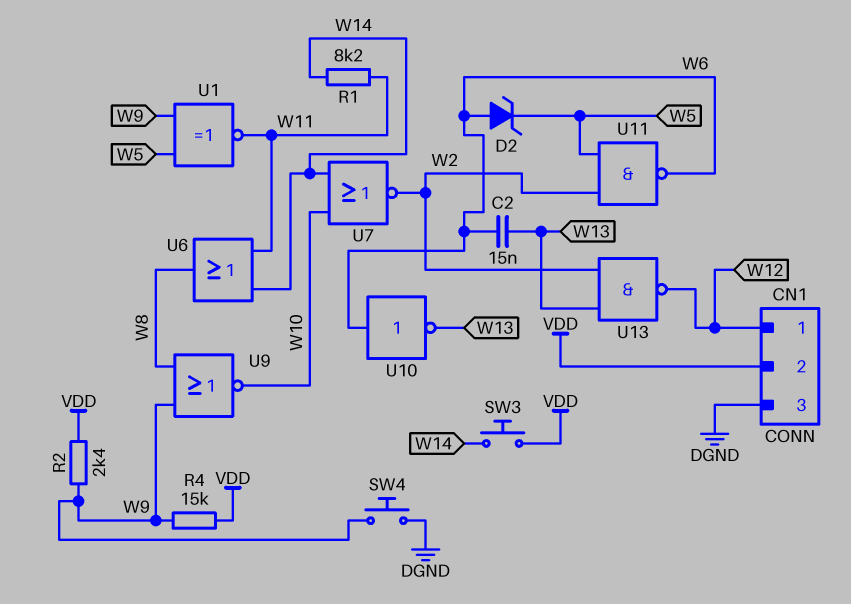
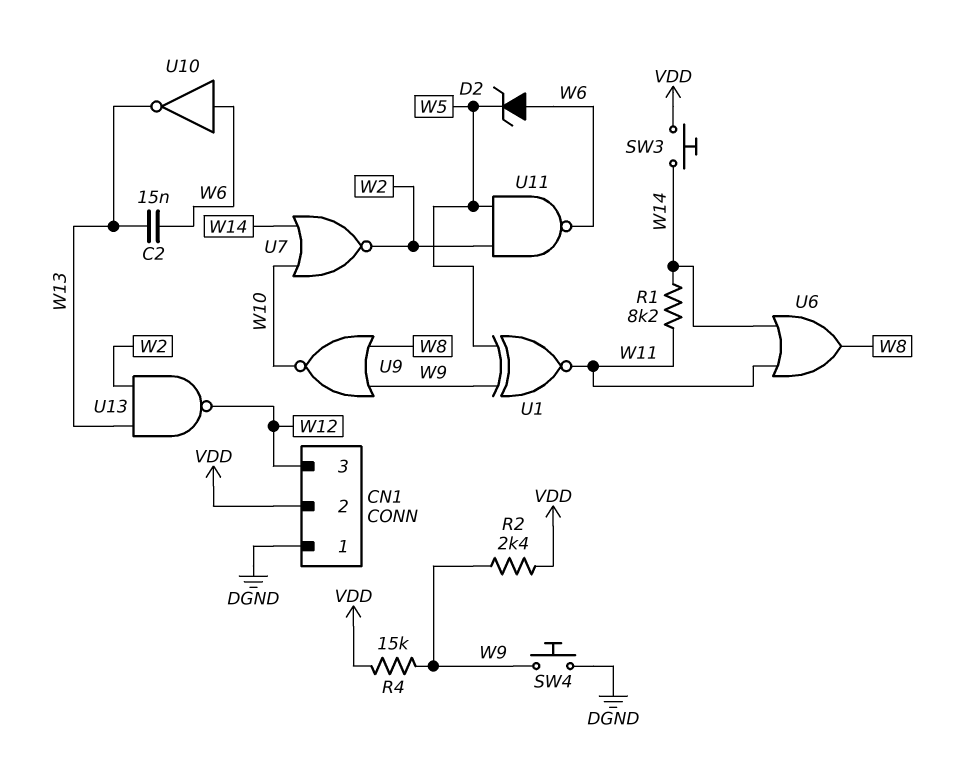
CN1 pin 1: W12 -> DGND
CN1 pin 3: DGND -> W12

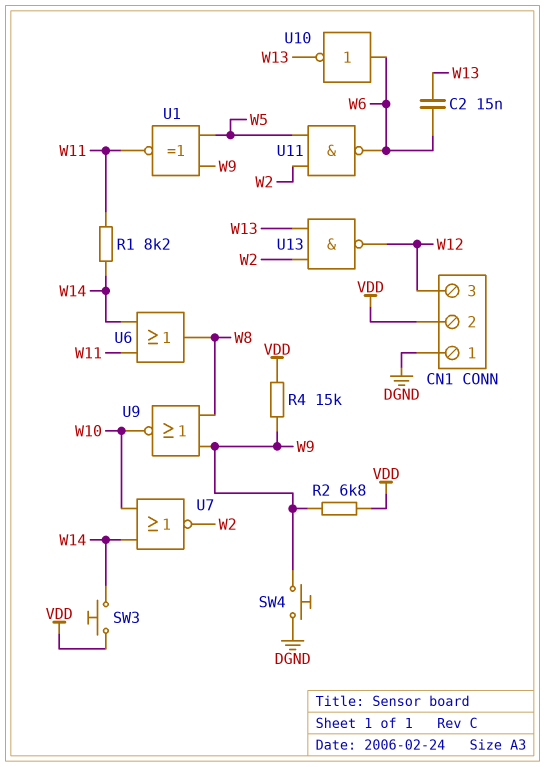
D2: zener (A W6, K W5) -> none
R2: 2.4k (VDD, W9) -> 6.8k (VDD, W9)

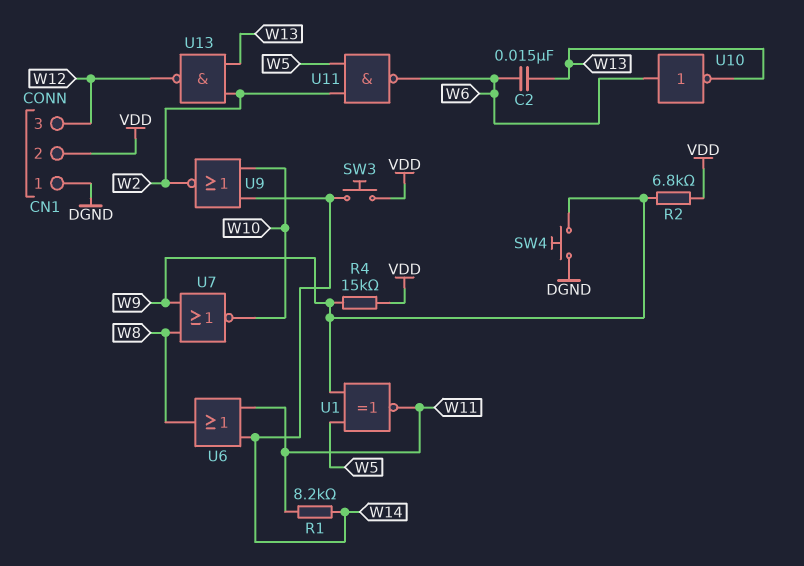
U7: NOR (in W10, in W14, out W2) -> NOR (in W8, in W9, out W10)
U9: NOR (in W8, in W9, out W10) -> NOR (in W10, in W14, out W2)

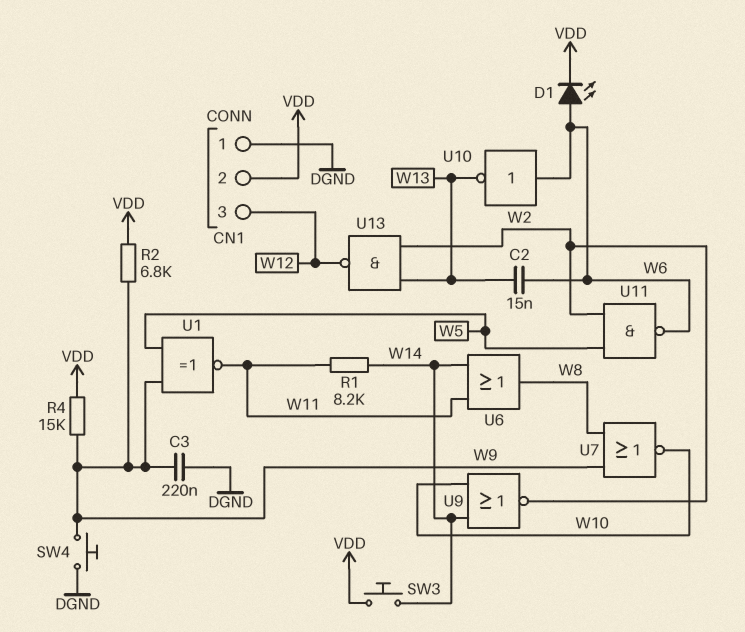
C3: none -> 220nF (DGND, W9)
D1: none -> LED (A W6, K VDD)

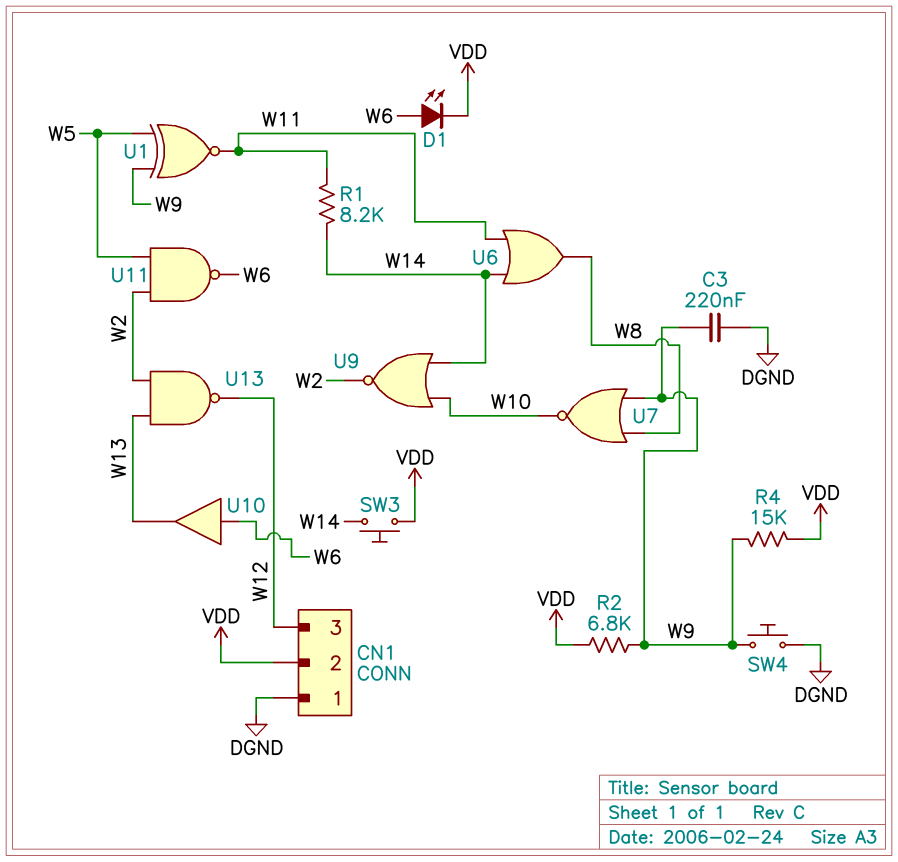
C2: 15nF (W6, W13) -> none
U10: NOT (in W6, out W13) -> buffer (in W6, out W13)

